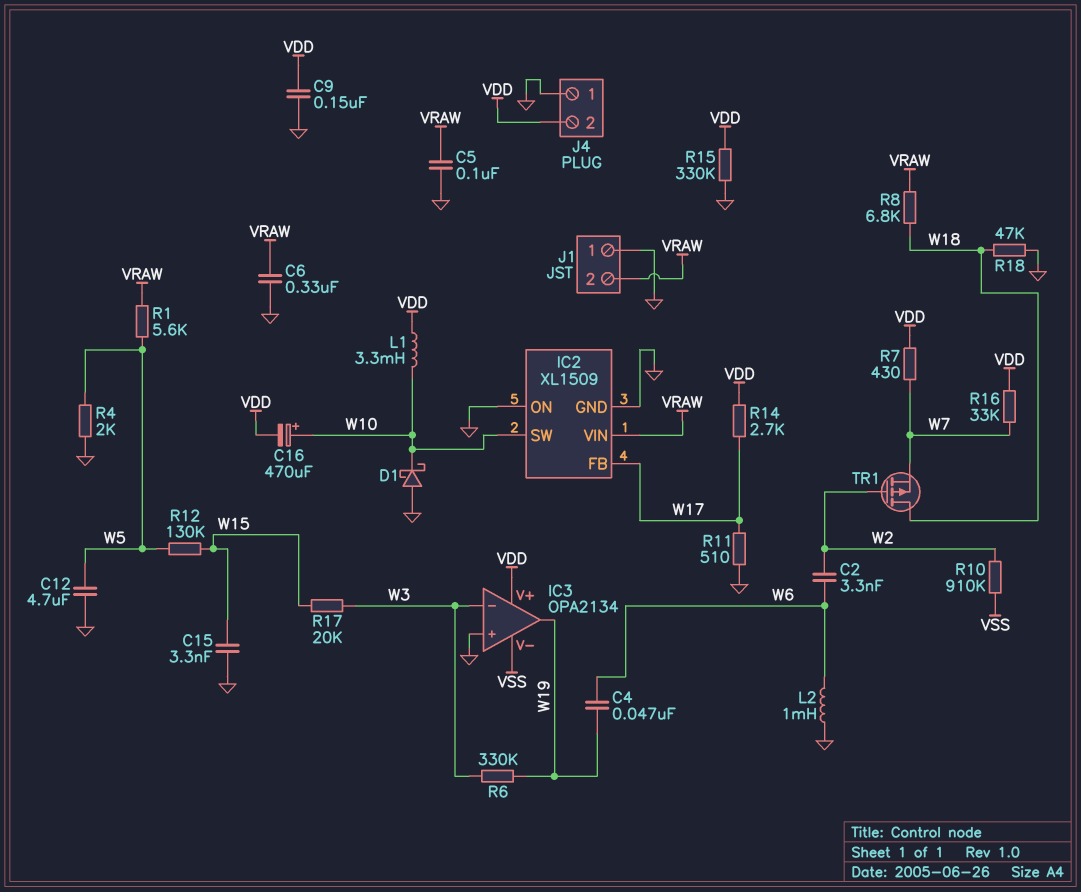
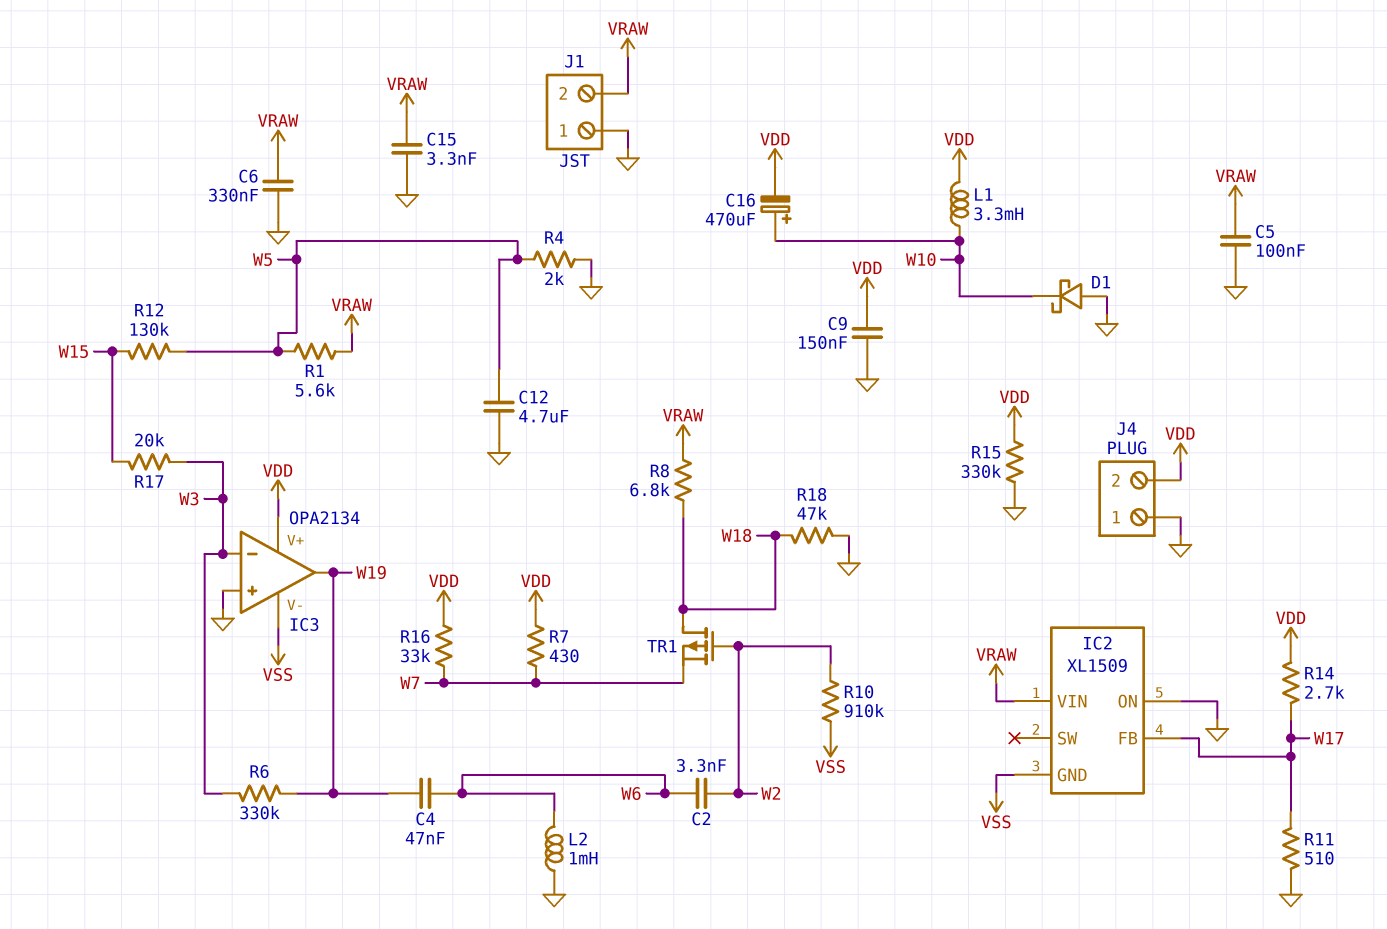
C15: 3.3nF (GND, W15) -> 3.3nF (GND, VRAW)
IC2 pin GND: GND -> VSS
IC2 pin SW: W10 -> none

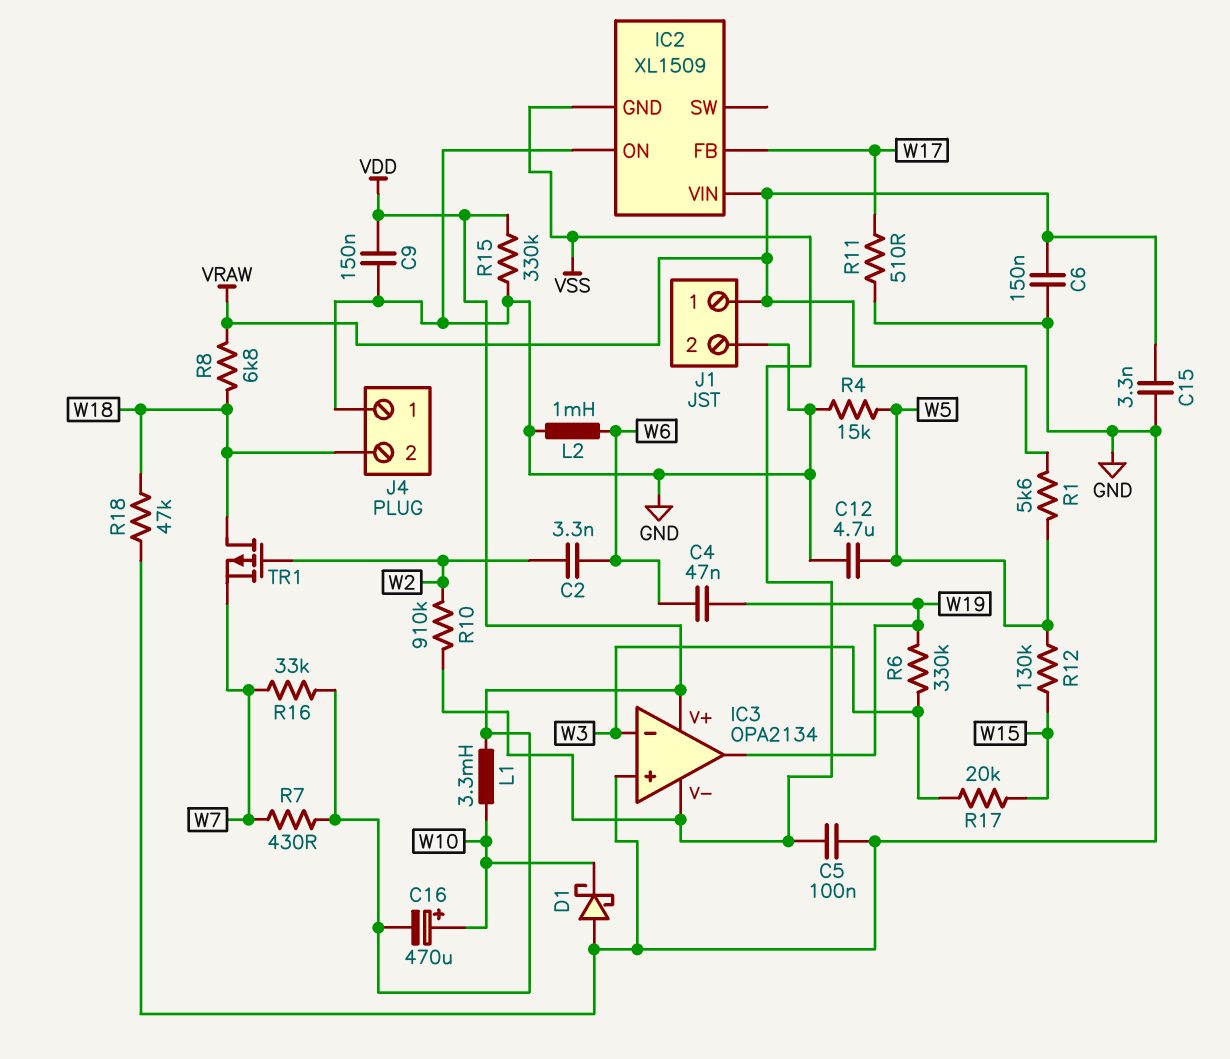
C5: 100nF (GND, VRAW) -> 100nF (GND, VSS)
C6: 330nF (GND, VRAW) -> 150nF (GND, VRAW)
J1 pin 1: GND -> VRAW
J1 pin 2: VRAW -> GND
J4 pin 2: VDD -> W18
R4: 2k (GND, W5) -> 15k (GND, W5)
R14: 2.7k (VDD, W17) -> none

